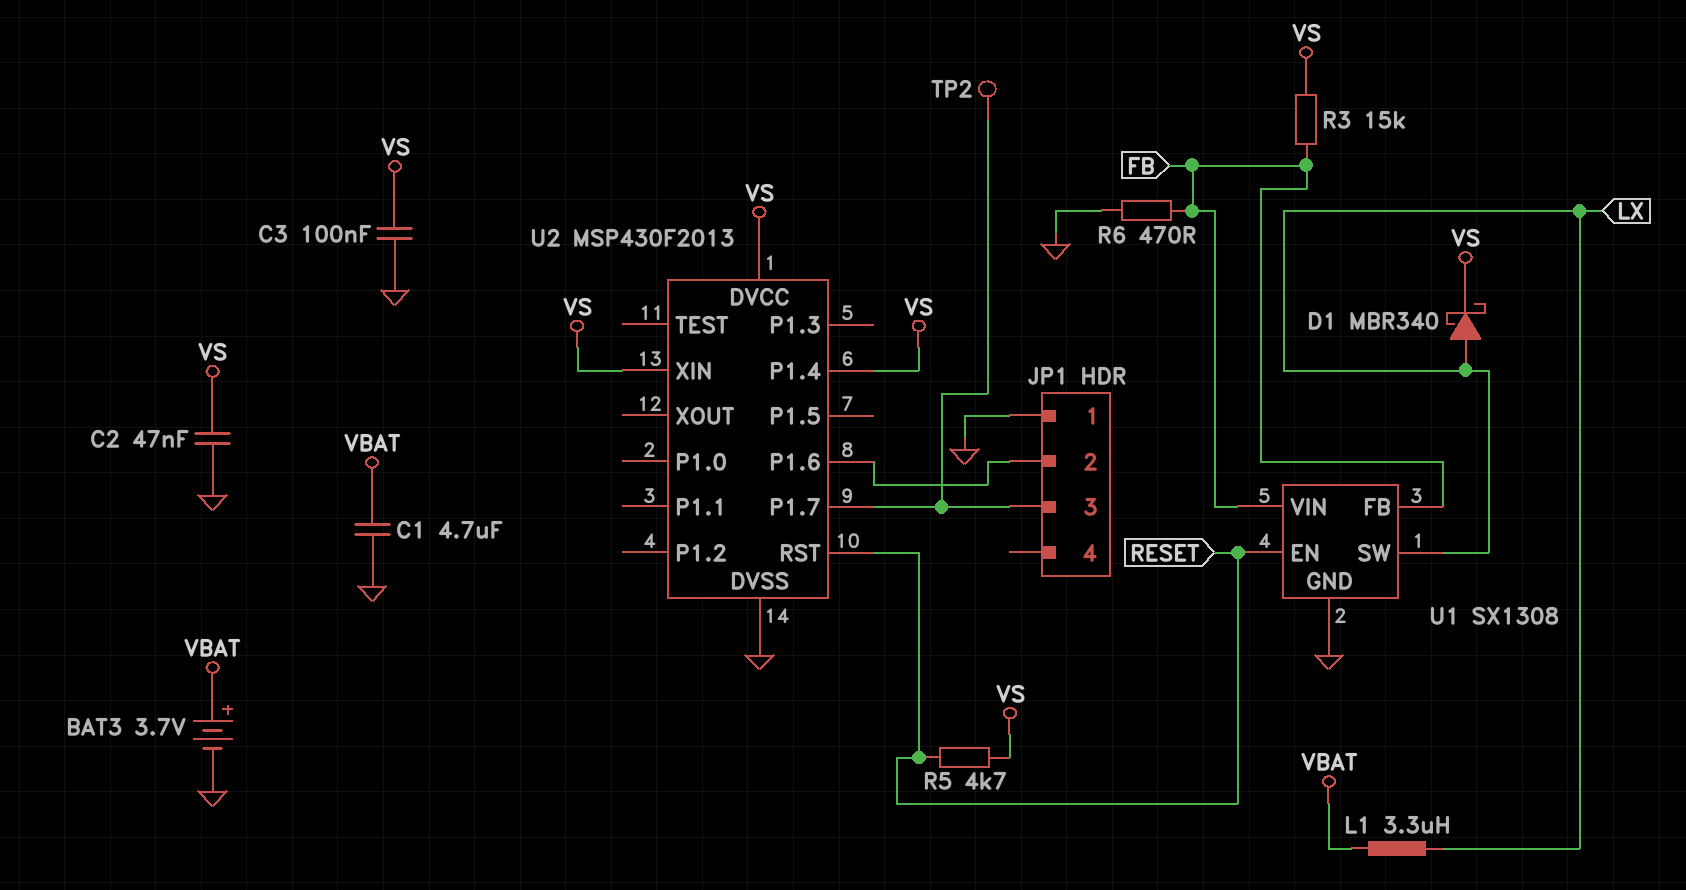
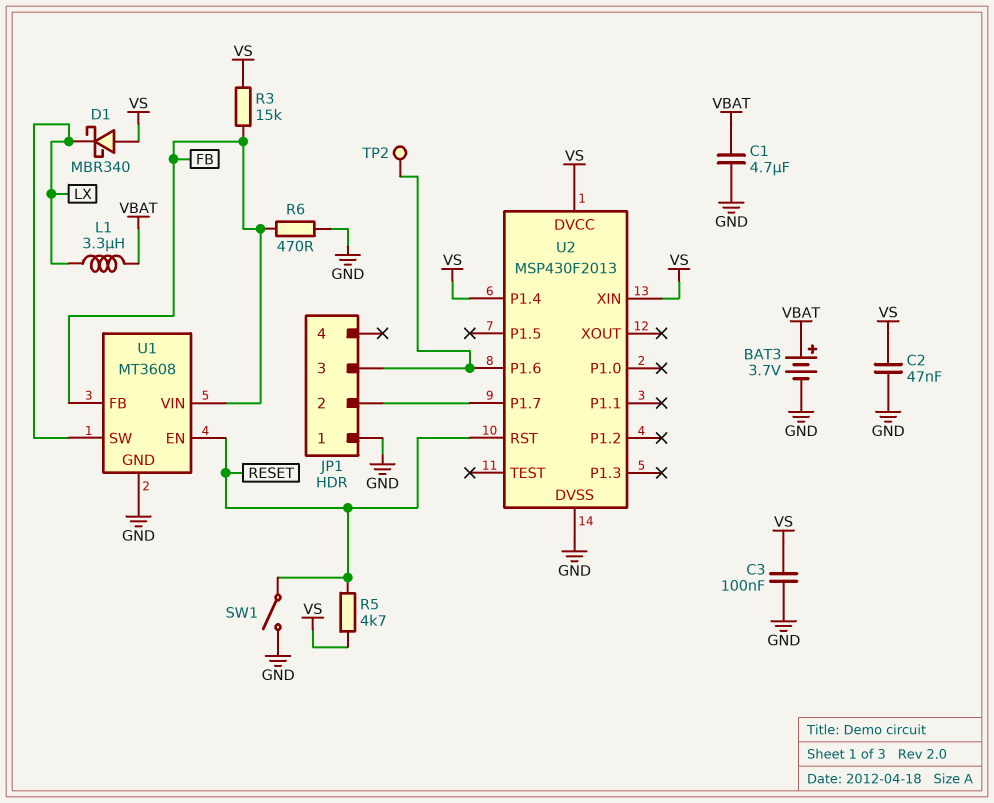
D1: schottky MBR340 (A LX, K VS) -> schottky MBR340 (A VS, K LX)
SW1: none -> switch (GND, RESET)
U1: SX1308 -> MT3608
U2 pin P1.6: JP1/2 -> JP1/3
U2 pin P1.7: JP1/3 -> JP1/2

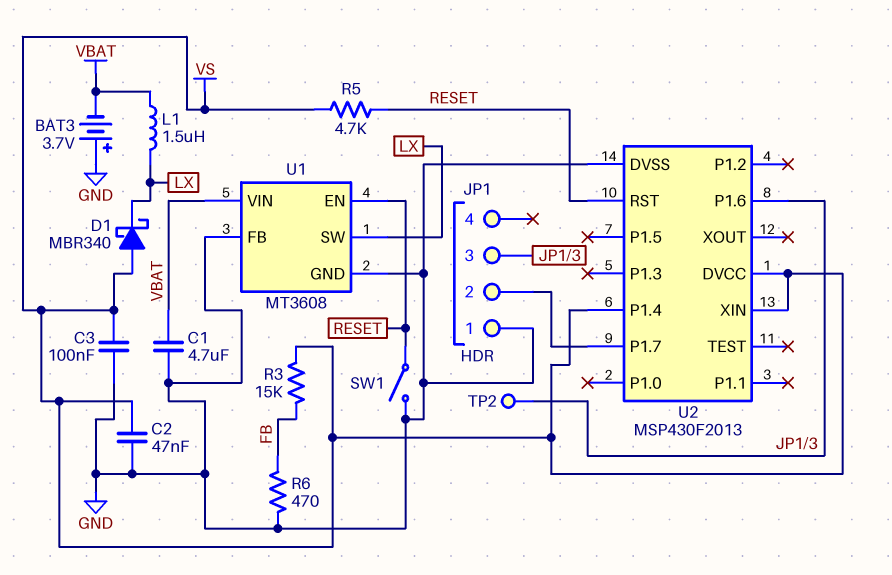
BAT3: 3.7V (plus VBAT, minus GND) -> 3.7V (plus GND, minus VBAT)
L1: 3.3uH (LX, VBAT) -> 1.5uH (LX, VBAT)
U1 pin FB: FB -> GND
U1 pin VIN: FB -> VBAT

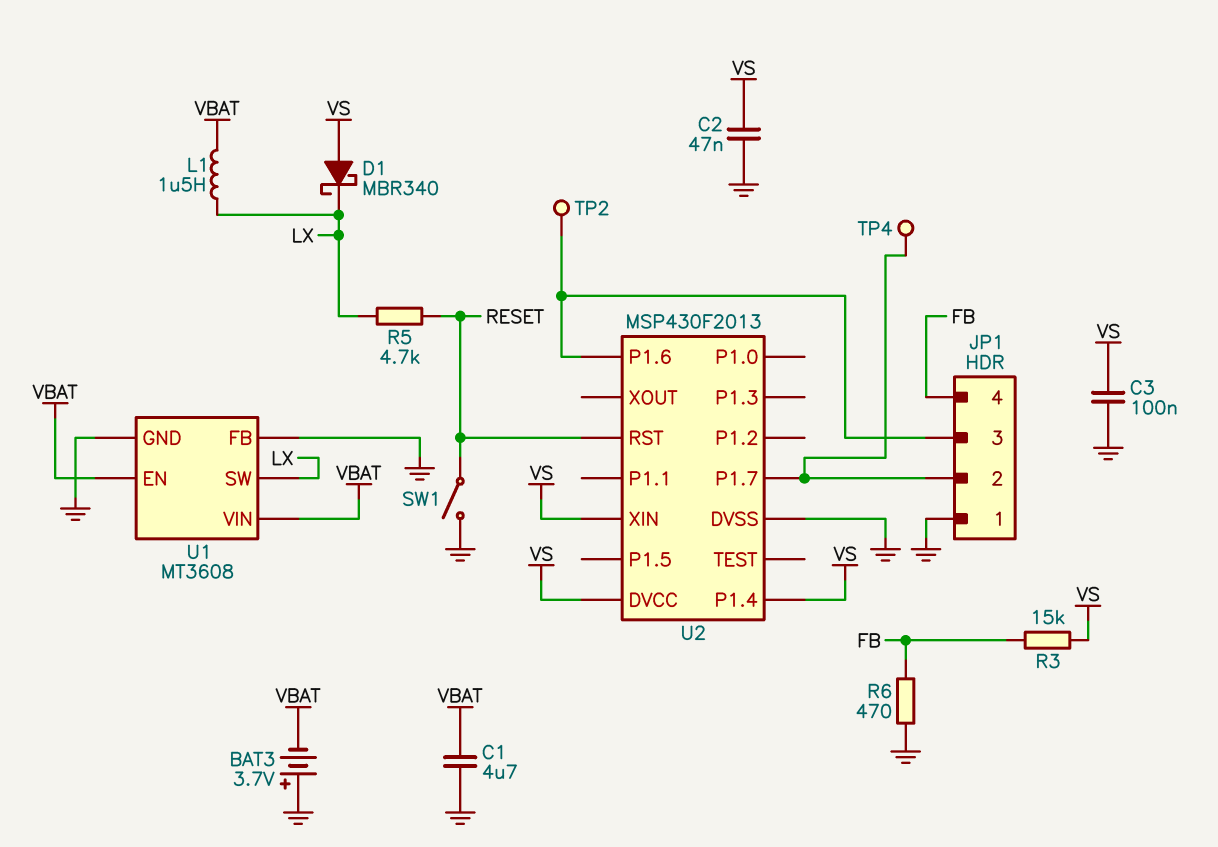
JP1 pin 4: none -> FB
R5: 4.7k (RESET, VS) -> 4.7k (LX, RESET)
TP4: none -> test point (JP1/2)
U1 pin EN: RESET -> VBAT

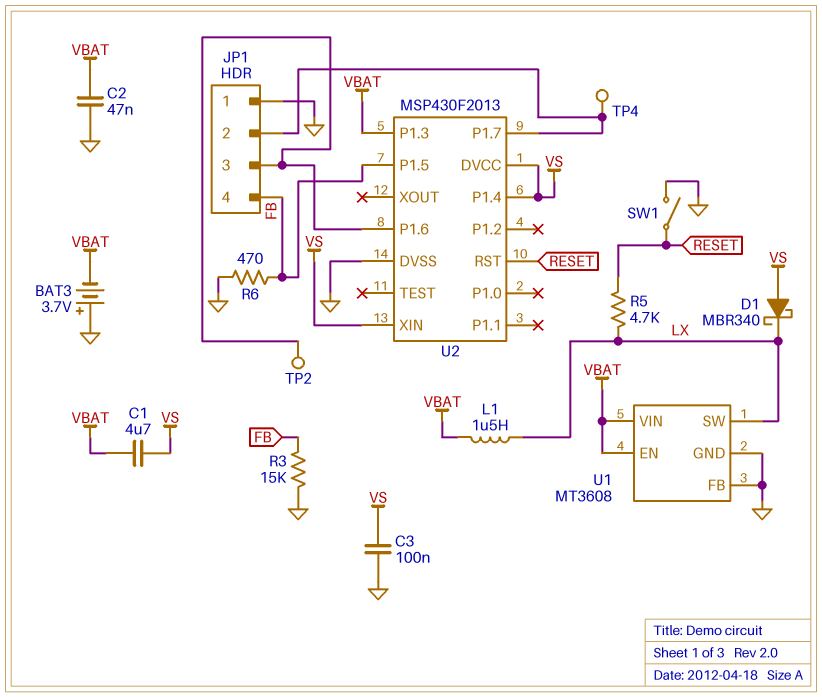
C1: 4.7uF (GND, VBAT) -> 4.7uF (VBAT, VS)
C2: 47nF (GND, VS) -> 47nF (GND, VBAT)
R3: 15k (FB, VS) -> 15k (FB, GND)
U2 pin P1.3: none -> VBAT
U2 pin P1.5: none -> FB

